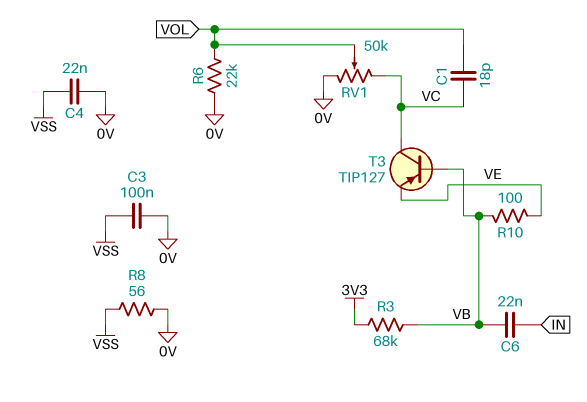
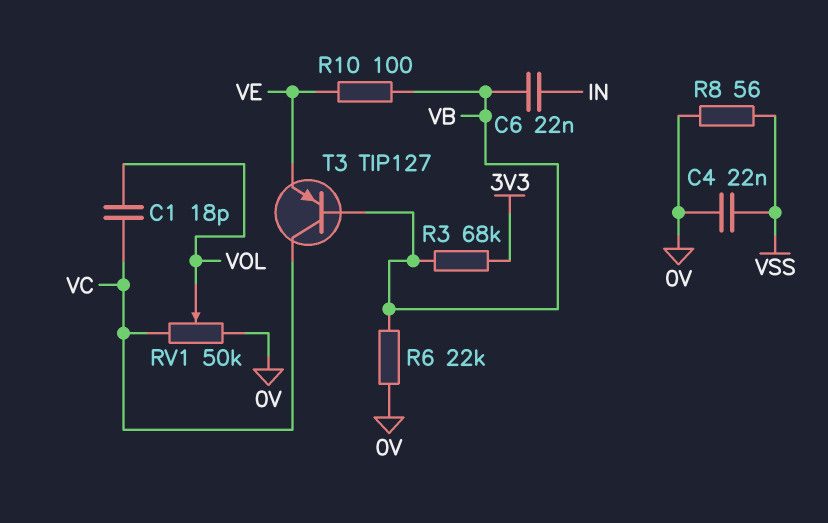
C3: 100nF (0V, VSS) -> none
R6: 22k (0V, VOL) -> 22k (0V, VB)

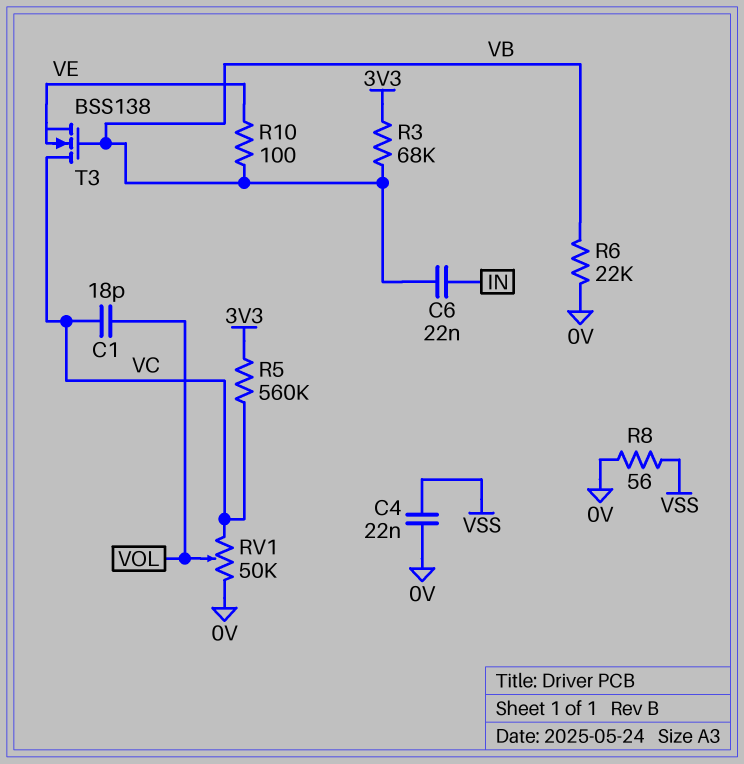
R5: none -> 560k (3V3, VC)
T3: PNP TIP127 (B VB, C VC, E VE) -> NMOS BSS138 (G VB, D VC, S VE)

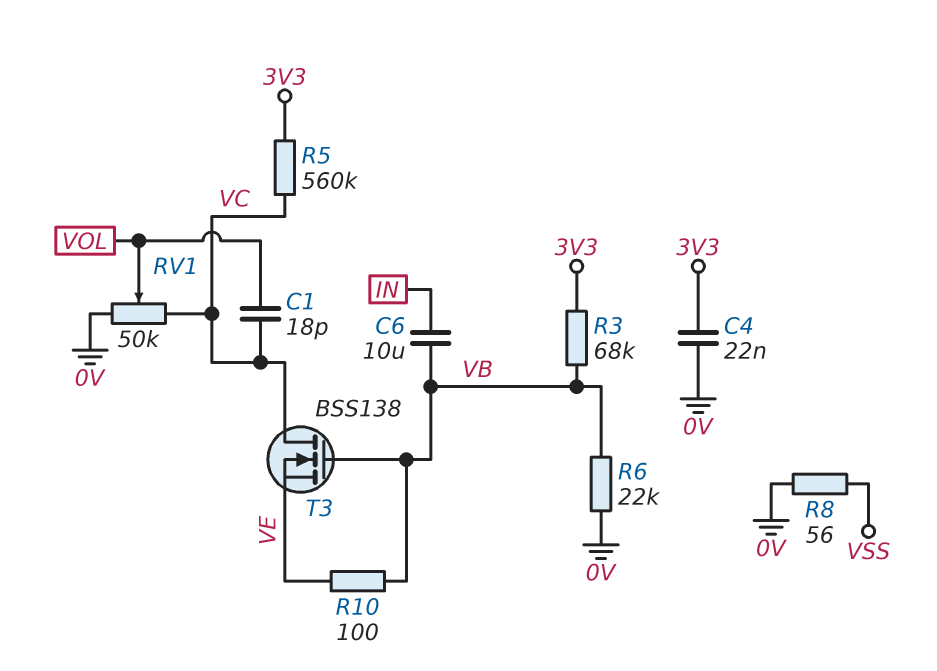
C4: 22nF (0V, VSS) -> 22nF (0V, 3V3)
C6: 22nF (IN, VB) -> 10uF (IN, VB)

